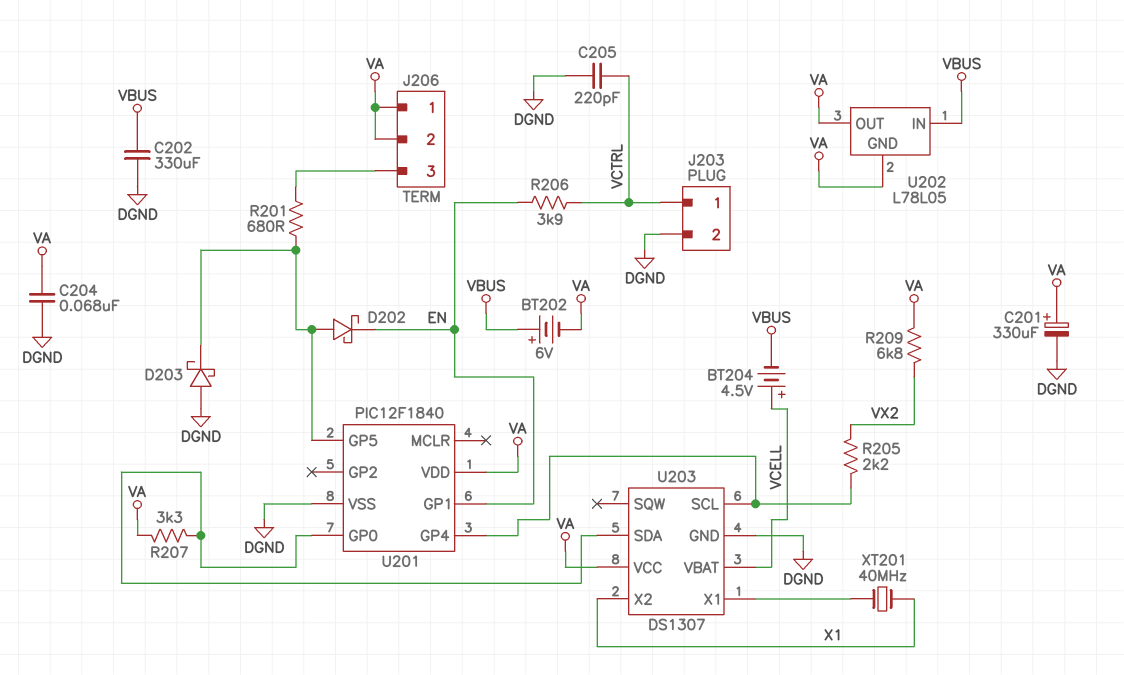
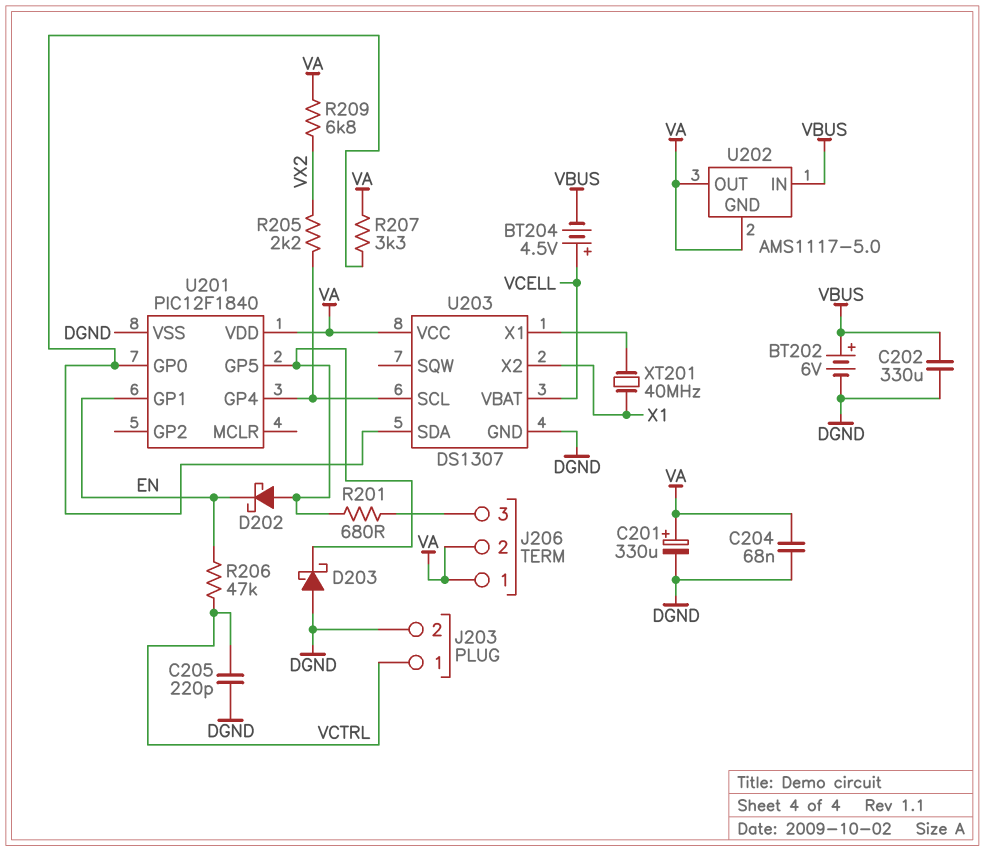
BT202: 6V (plus VBUS, minus VA) -> 6V (plus VBUS, minus DGND)
R206: 3.9k (EN, VCTRL) -> 47k (EN, VCTRL)
U202: L78L05 -> AMS1117-5.0

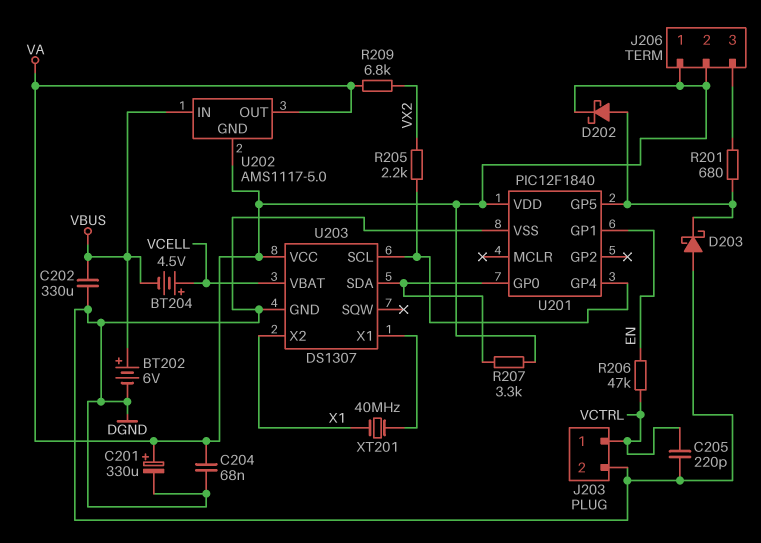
D202: schottky (A U201/GP5, K EN) -> schottky (A U201/GP5, K VA)

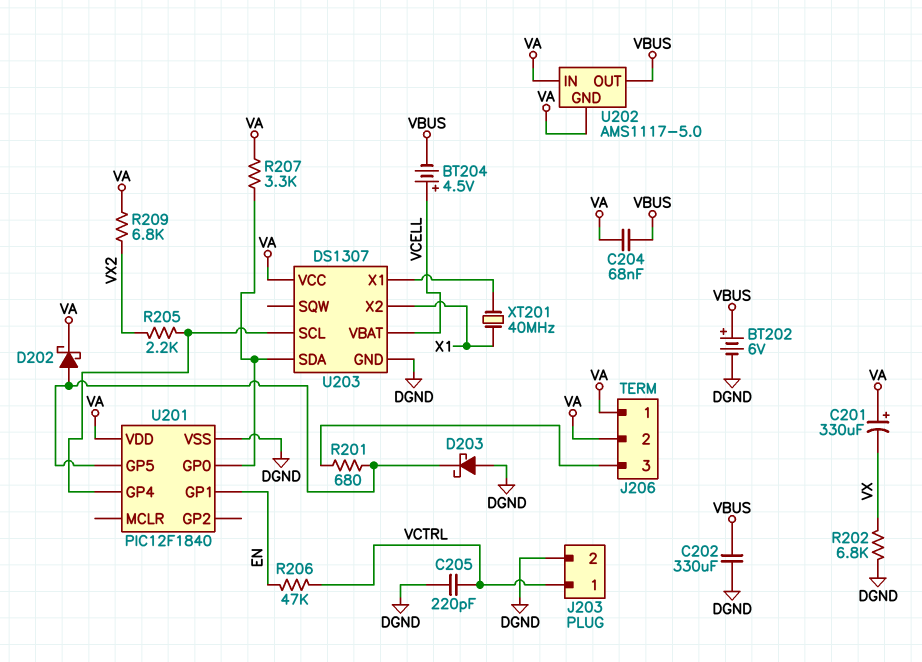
C201: 330uF (plus VA, minus DGND) -> 330uF (plus VA, minus VX)
C204: 68nF (DGND, VA) -> 68nF (VA, VBUS)
R202: none -> 6.8k (DGND, VX)
U202 pin IN: VBUS -> VA
U202 pin OUT: VA -> VBUS

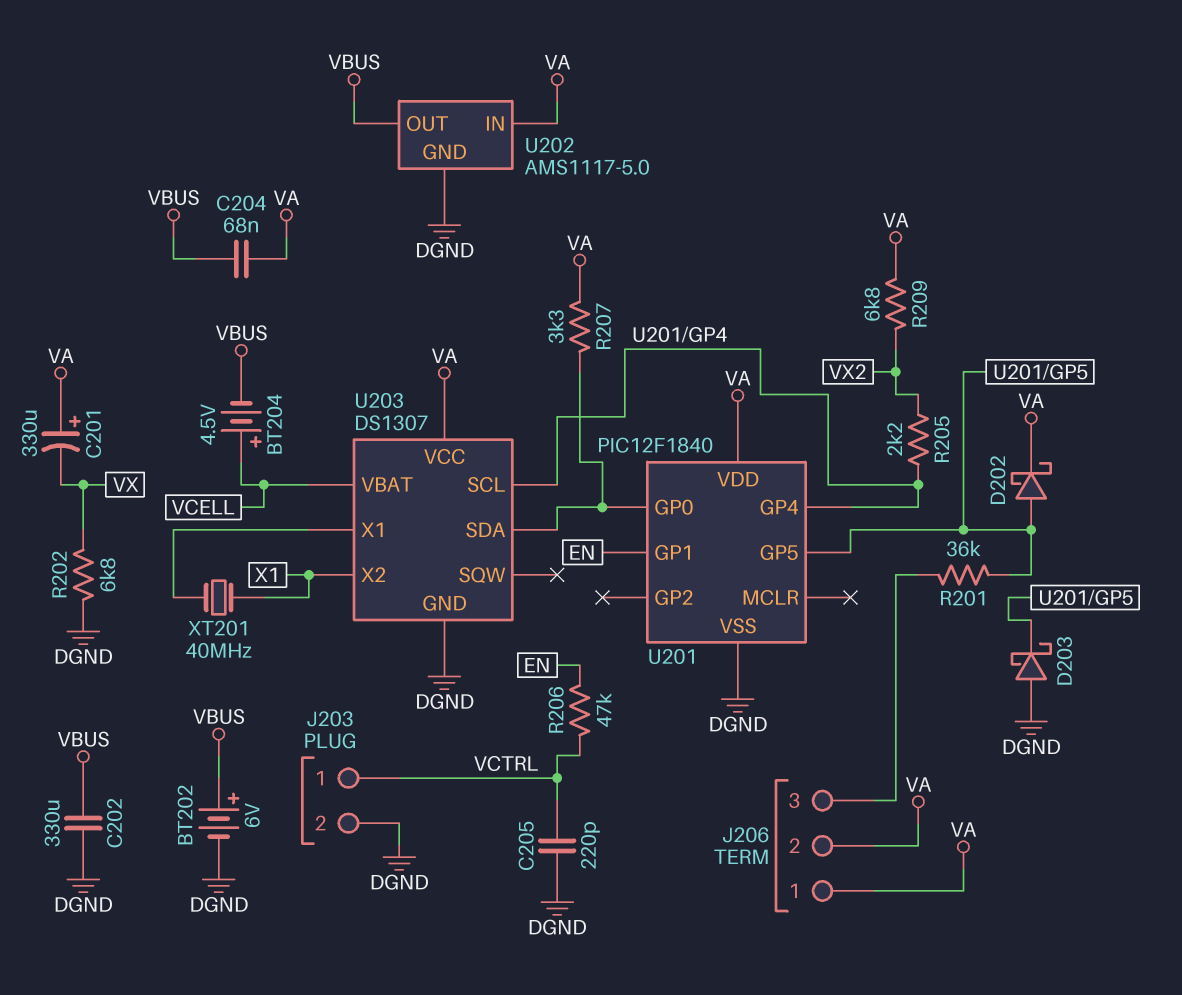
R201: 680 (J206/3, U201/GP5) -> 36k (J206/3, U201/GP5)
U202 pin GND: VA -> DGND

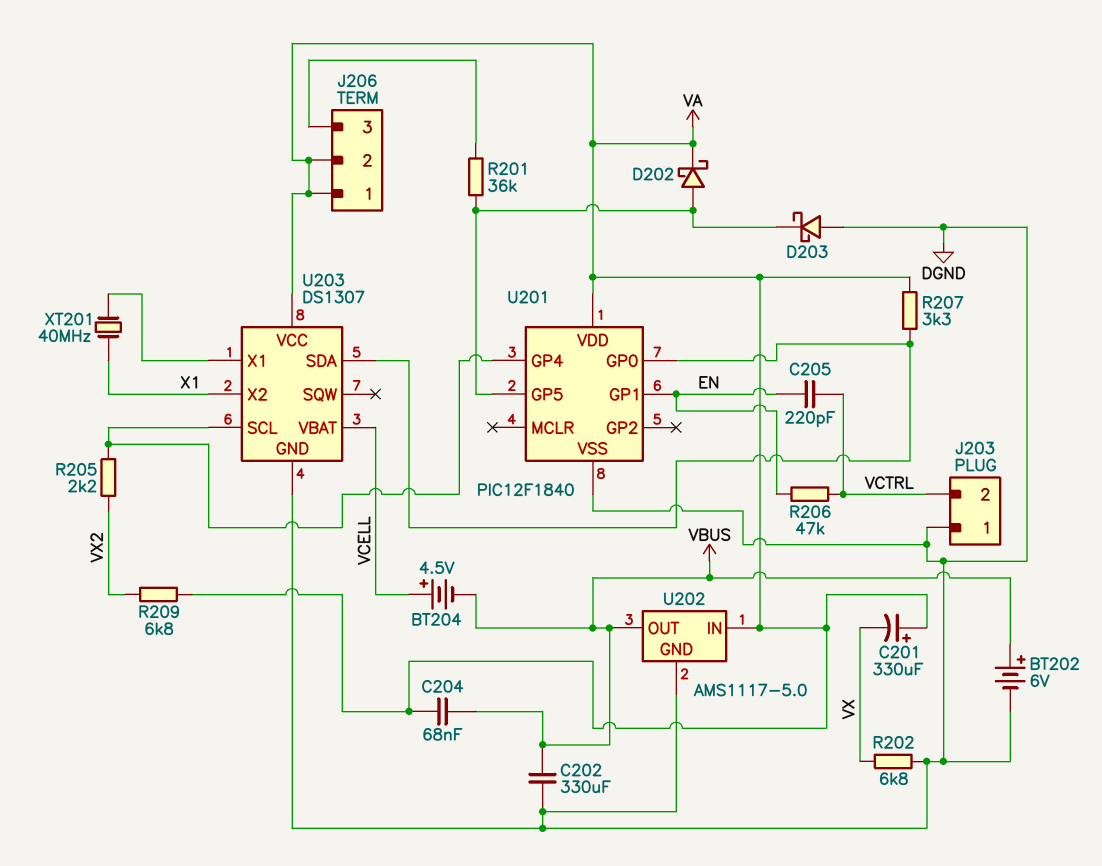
C205: 220pF (DGND, VCTRL) -> 220pF (EN, VCTRL)
J203 pin 1: VCTRL -> DGND
J203 pin 2: DGND -> VCTRL

